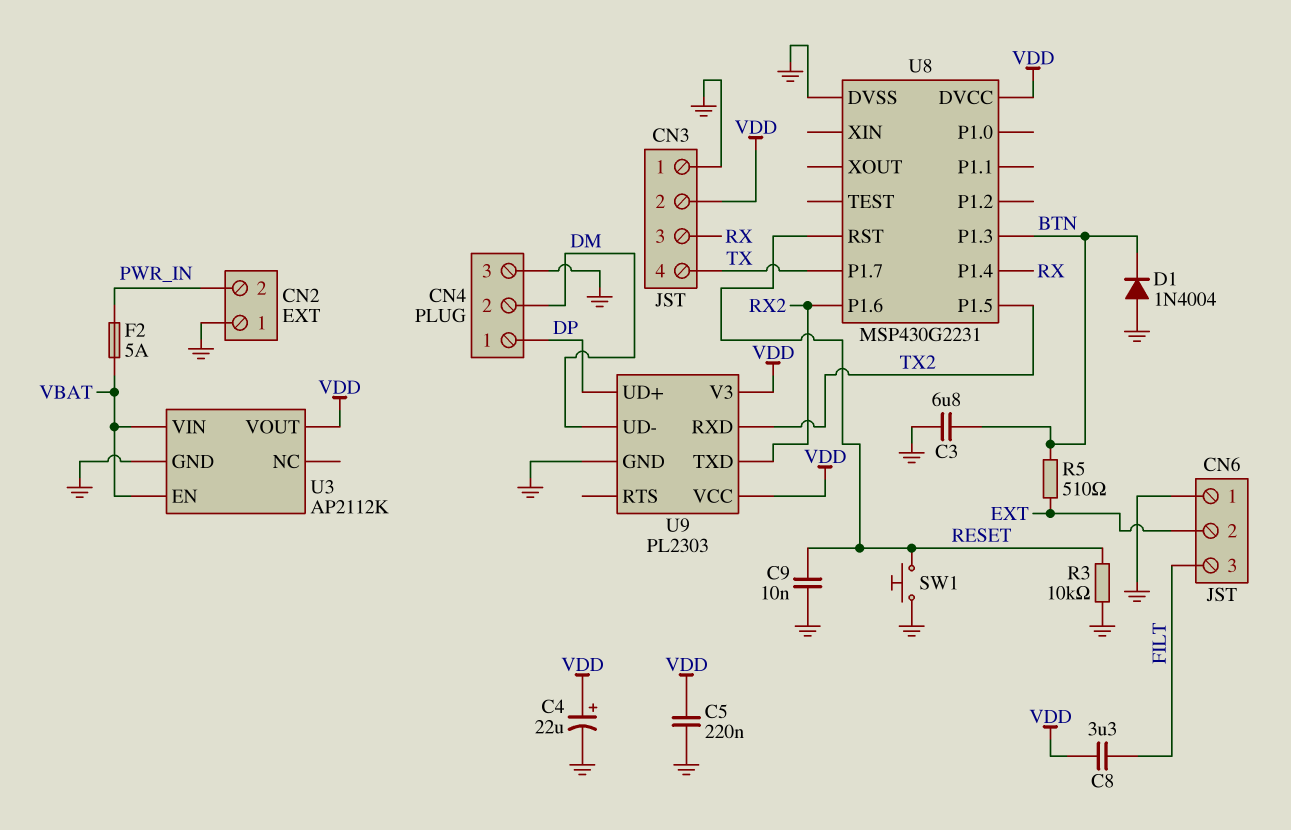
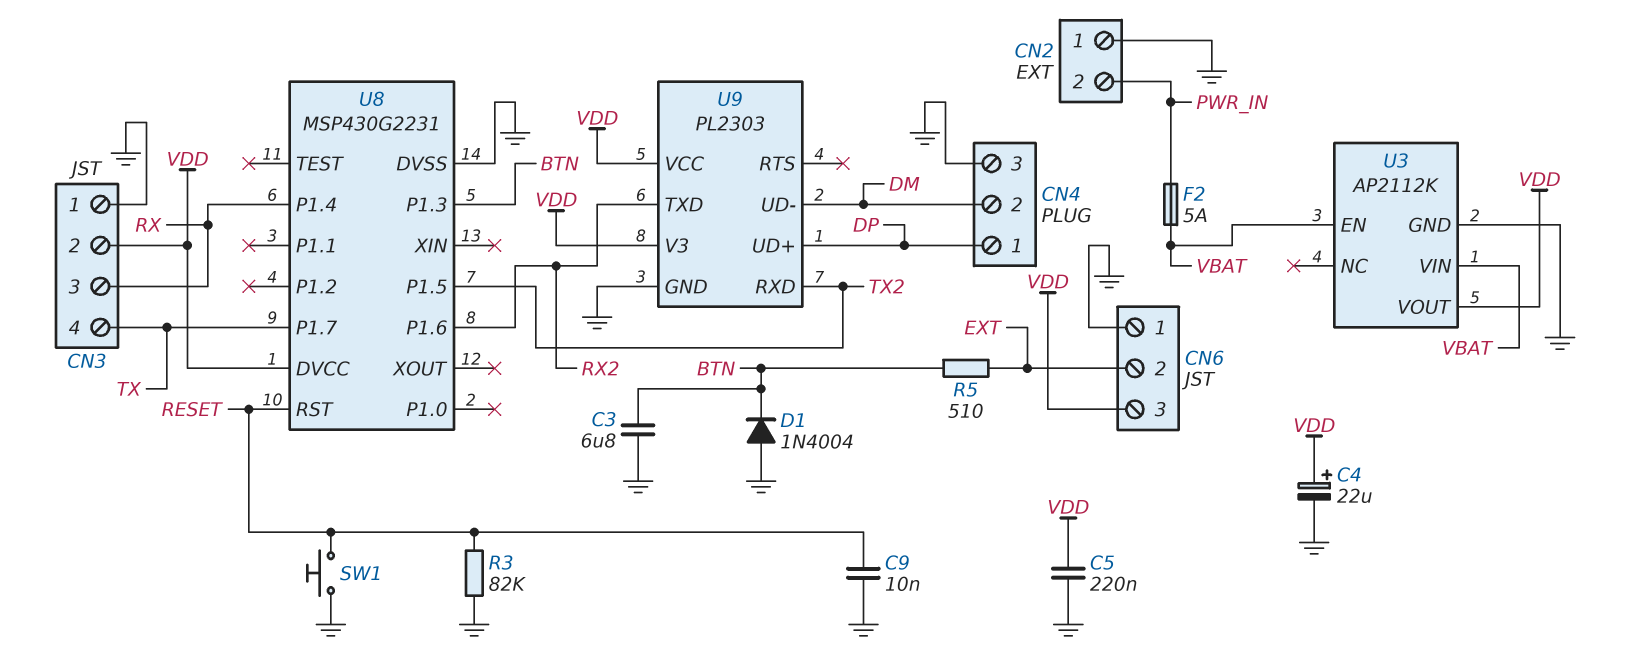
C8: 3.3uF (FILT, VDD) -> none
CN6 pin 3: FILT -> VDD
R3: 10k (GND, RESET) -> 82k (GND, RESET)

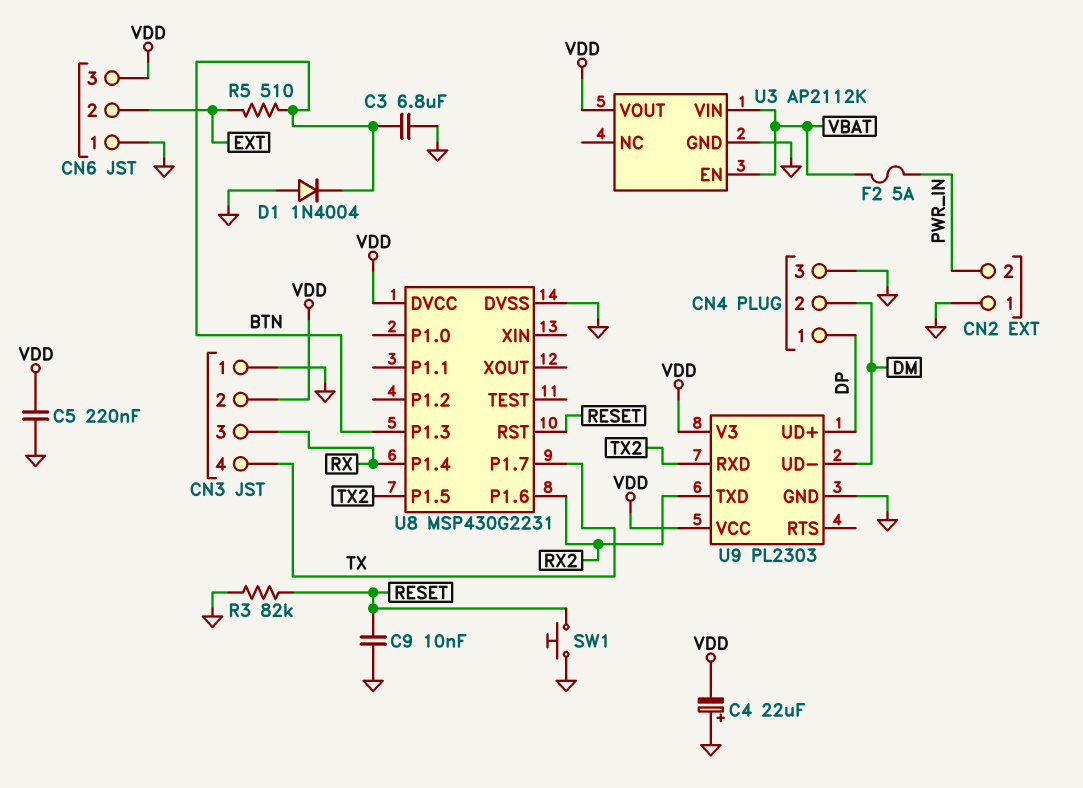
C4: 22uF (plus VDD, minus GND) -> 22uF (plus GND, minus VDD)

